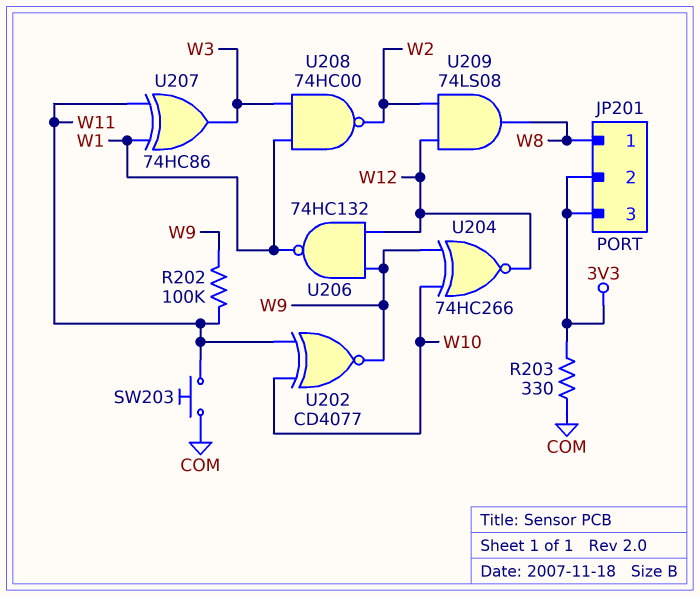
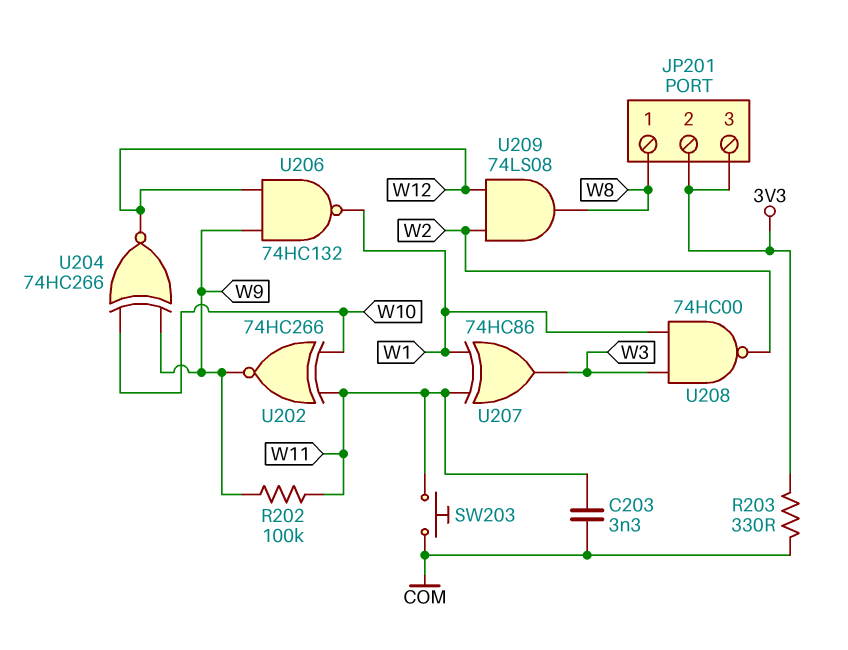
C203: none -> 3.3nF (COM, W11)
U202: XNOR CD4077 (in W10, in W11, out W9) -> XNOR 74HC266 (in W10, in W11, out W9)

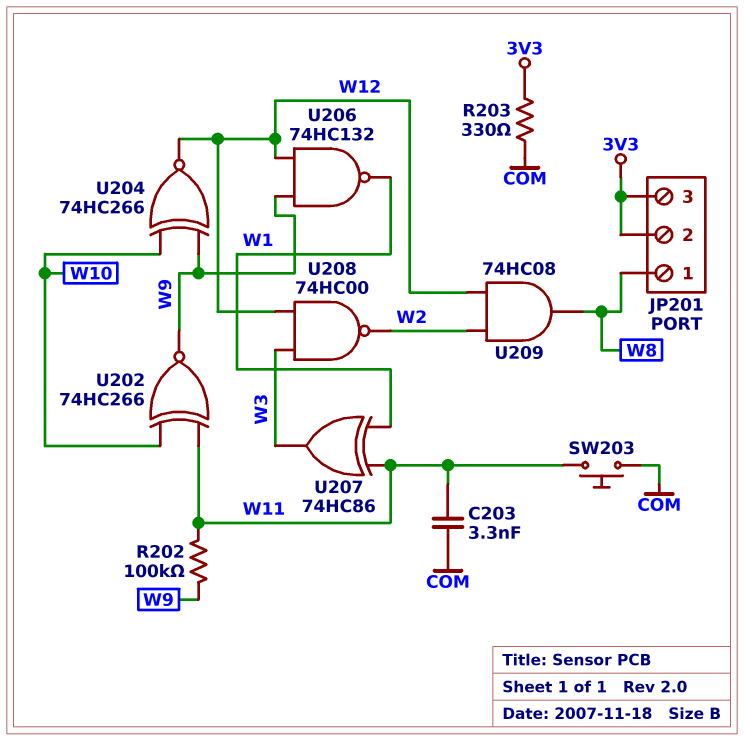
U208: NAND 74HC00 (in W1, in W3, out W2) -> NAND 74HC00 (in W3, in W12, out W2)
U209: AND 74LS08 (in W2, in W12, out W8) -> AND 74HC08 (in W2, in W12, out W8)

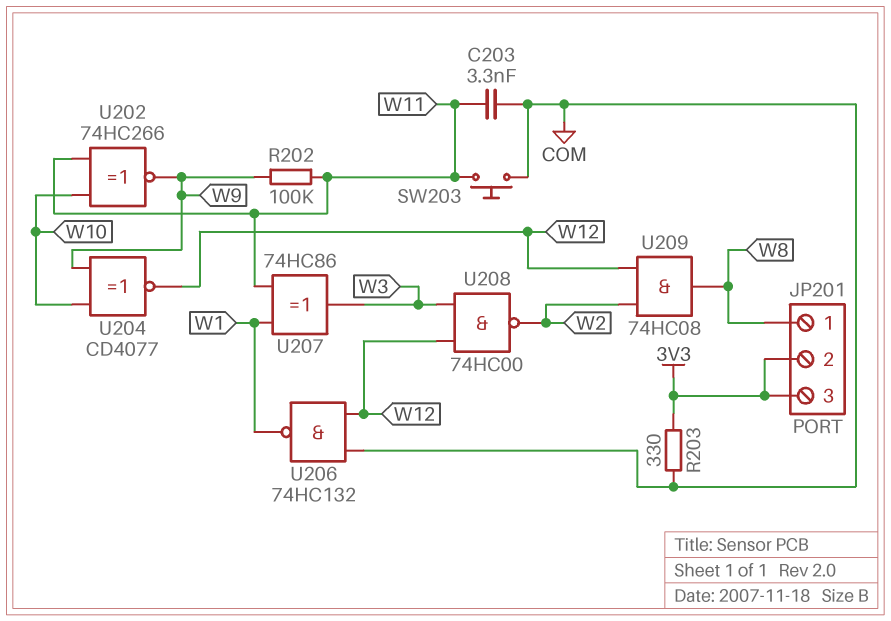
U204: XNOR 74HC266 (in W9, in W10, out W12) -> XNOR CD4077 (in W9, in W10, out W12)
U206: NAND 74HC132 (in W9, in W12, out W1) -> NAND 74HC132 (in COM, in W12, out W1)

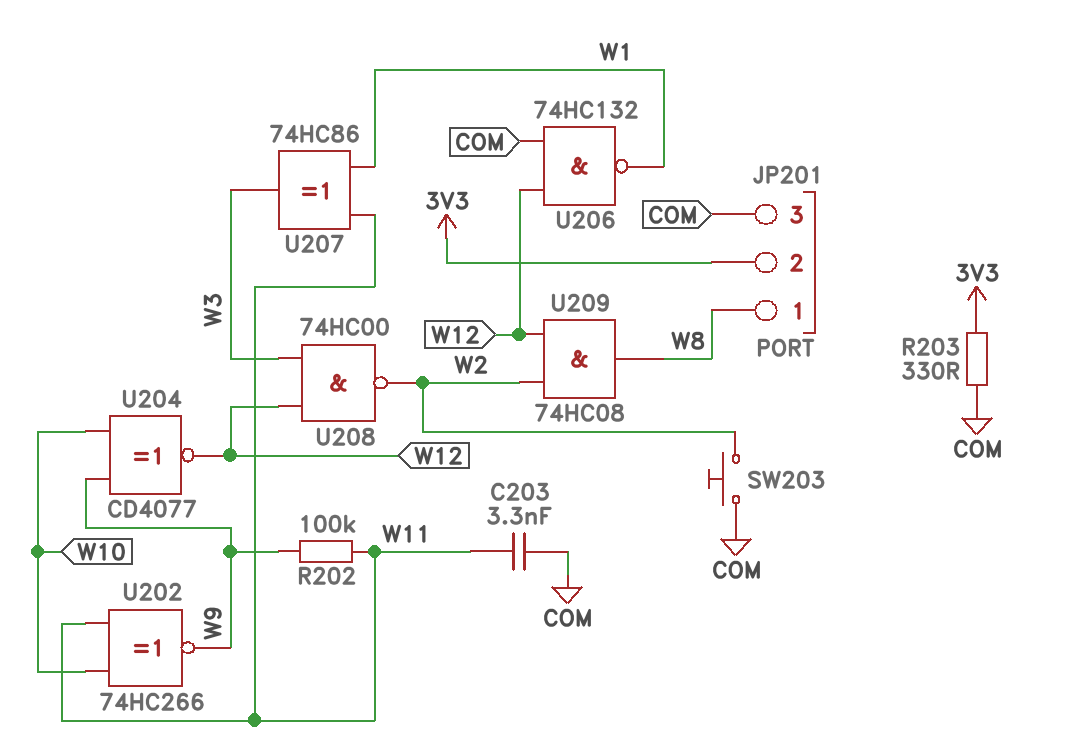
JP201 pin 3: 3V3 -> COM
SW203: button (COM, W11) -> button (COM, W2)

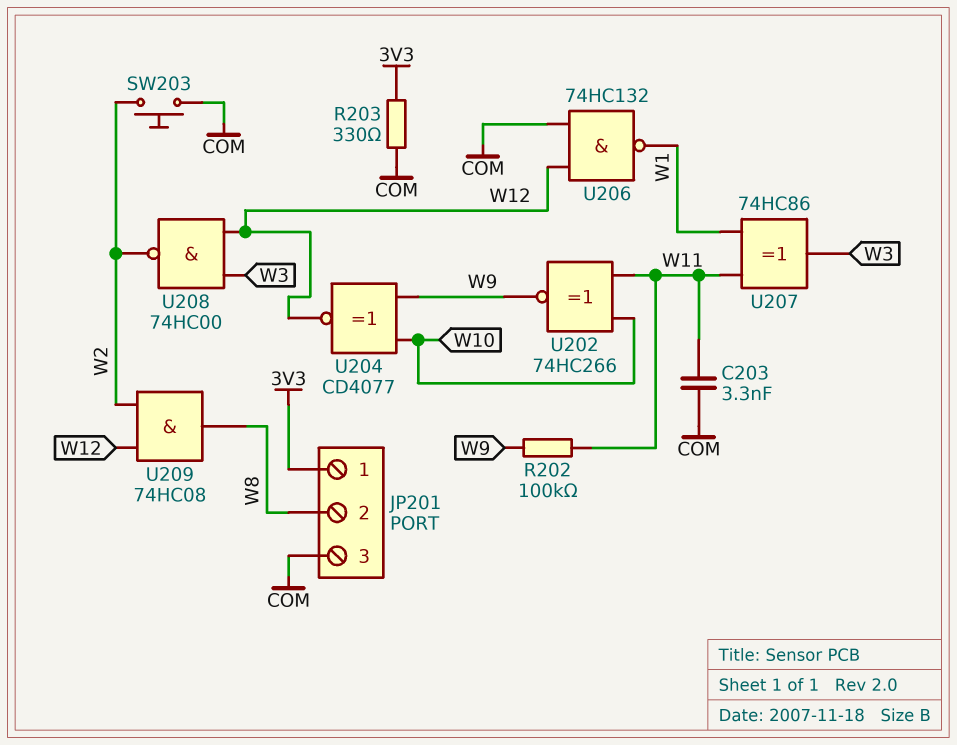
JP201 pin 1: W8 -> 3V3
JP201 pin 2: 3V3 -> W8

